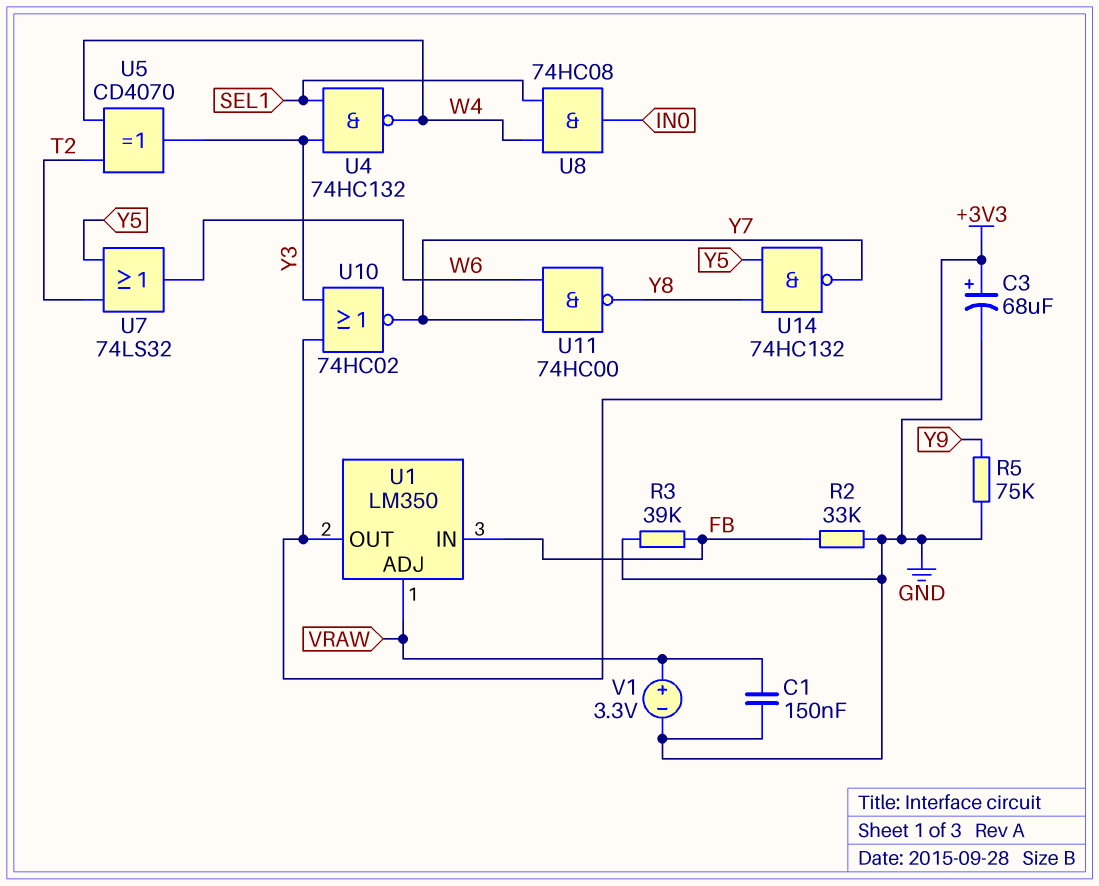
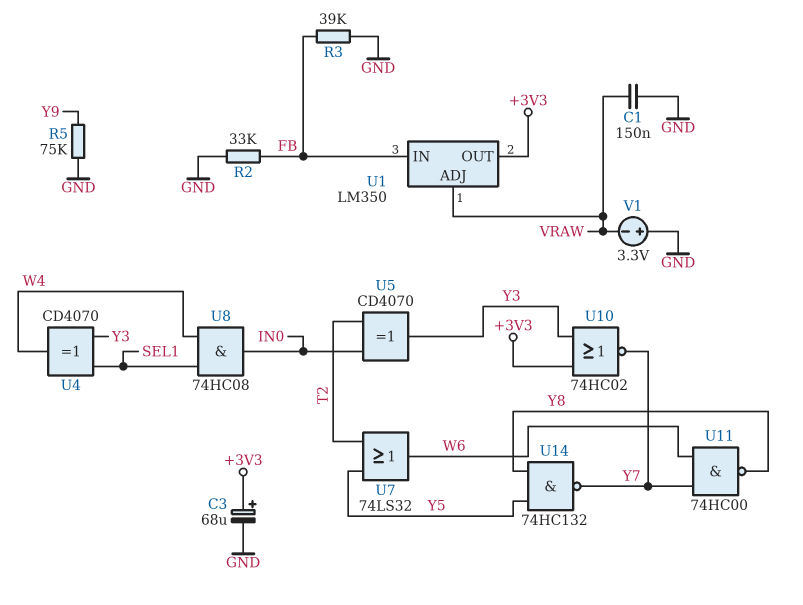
U4: NAND 74HC132 (in SEL1, in Y3, out W4) -> XOR CD4070 (in SEL1, in Y3, out W4)
U5: XOR CD4070 (in T2, in W4, out Y3) -> XOR CD4070 (in IN0, in T2, out Y3)
V1: 3.3V (plus VRAW, minus GND) -> 3.3V (plus GND, minus VRAW)

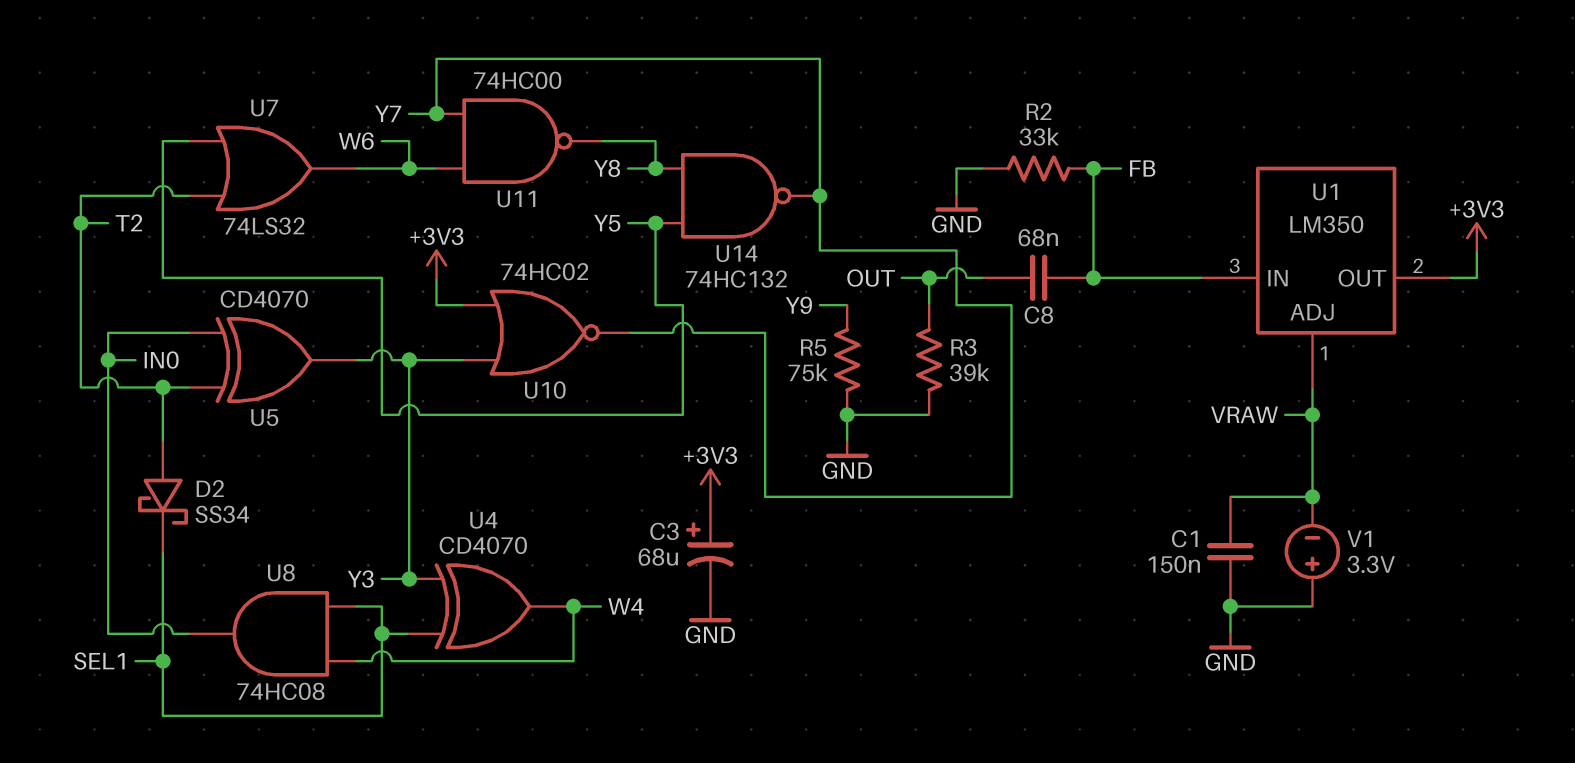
C8: none -> 68nF (FB, OUT)
D2: none -> schottky SS34 (A T2, K SEL1)
R3: 39k (FB, GND) -> 39k (GND, OUT)

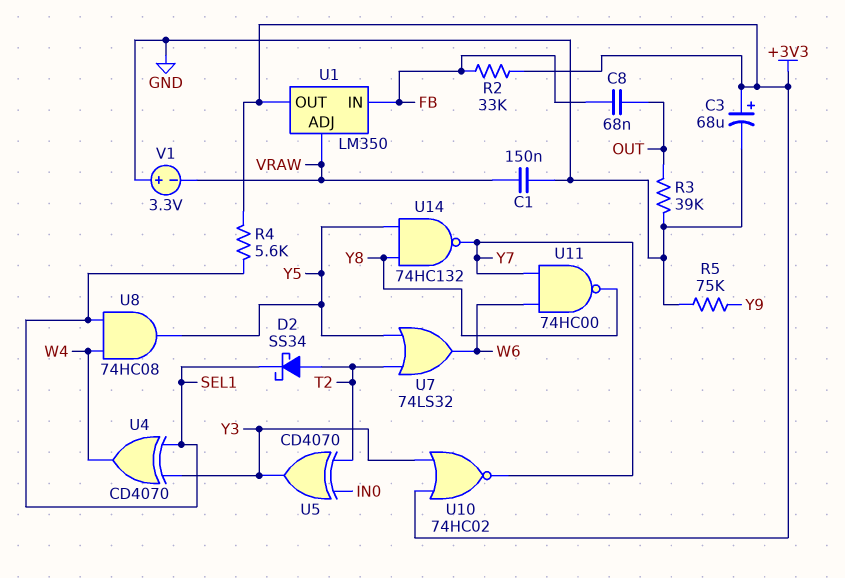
R2: 33k (FB, GND) -> 33k (+3V3, FB)
R4: none -> 5.6k (+3V3, SEL1)
U8: AND 74HC08 (in SEL1, in W4, out IN0) -> AND 74HC08 (in SEL1, in W4, out Y5)

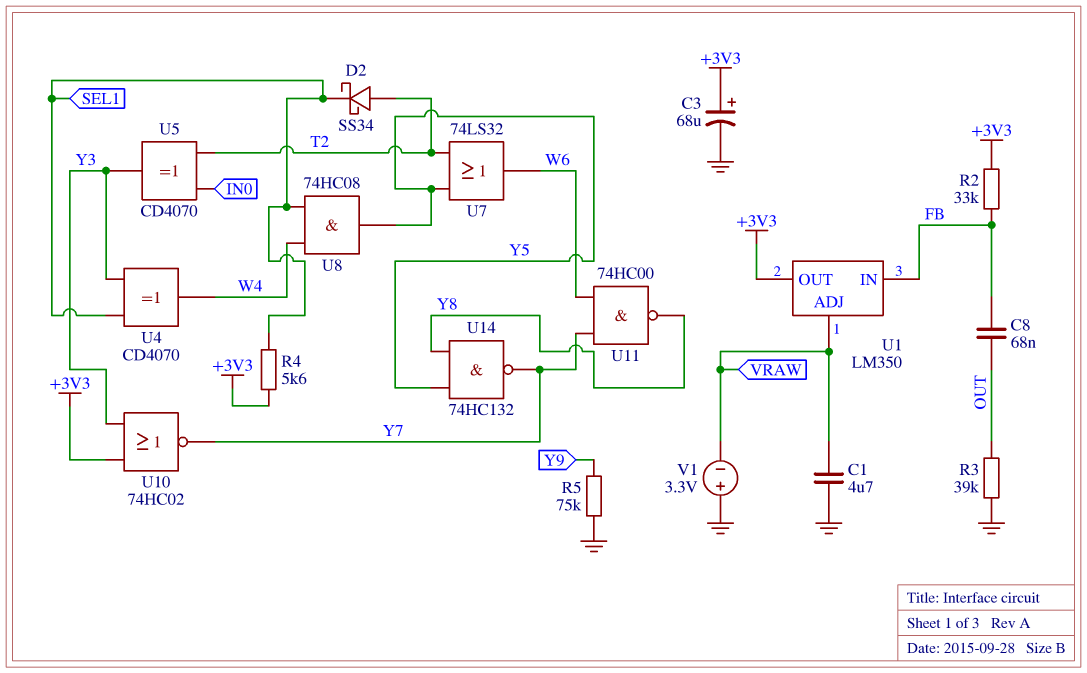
C1: 150nF (GND, VRAW) -> 4.7uF (GND, VRAW)

